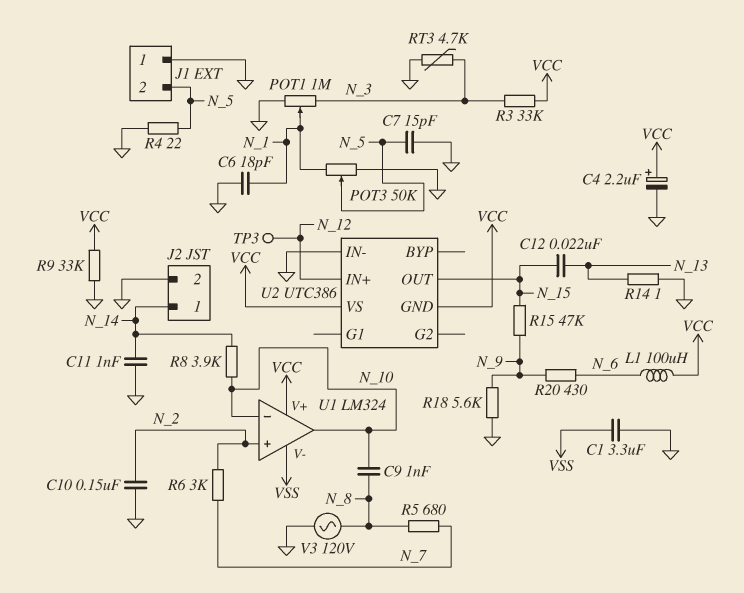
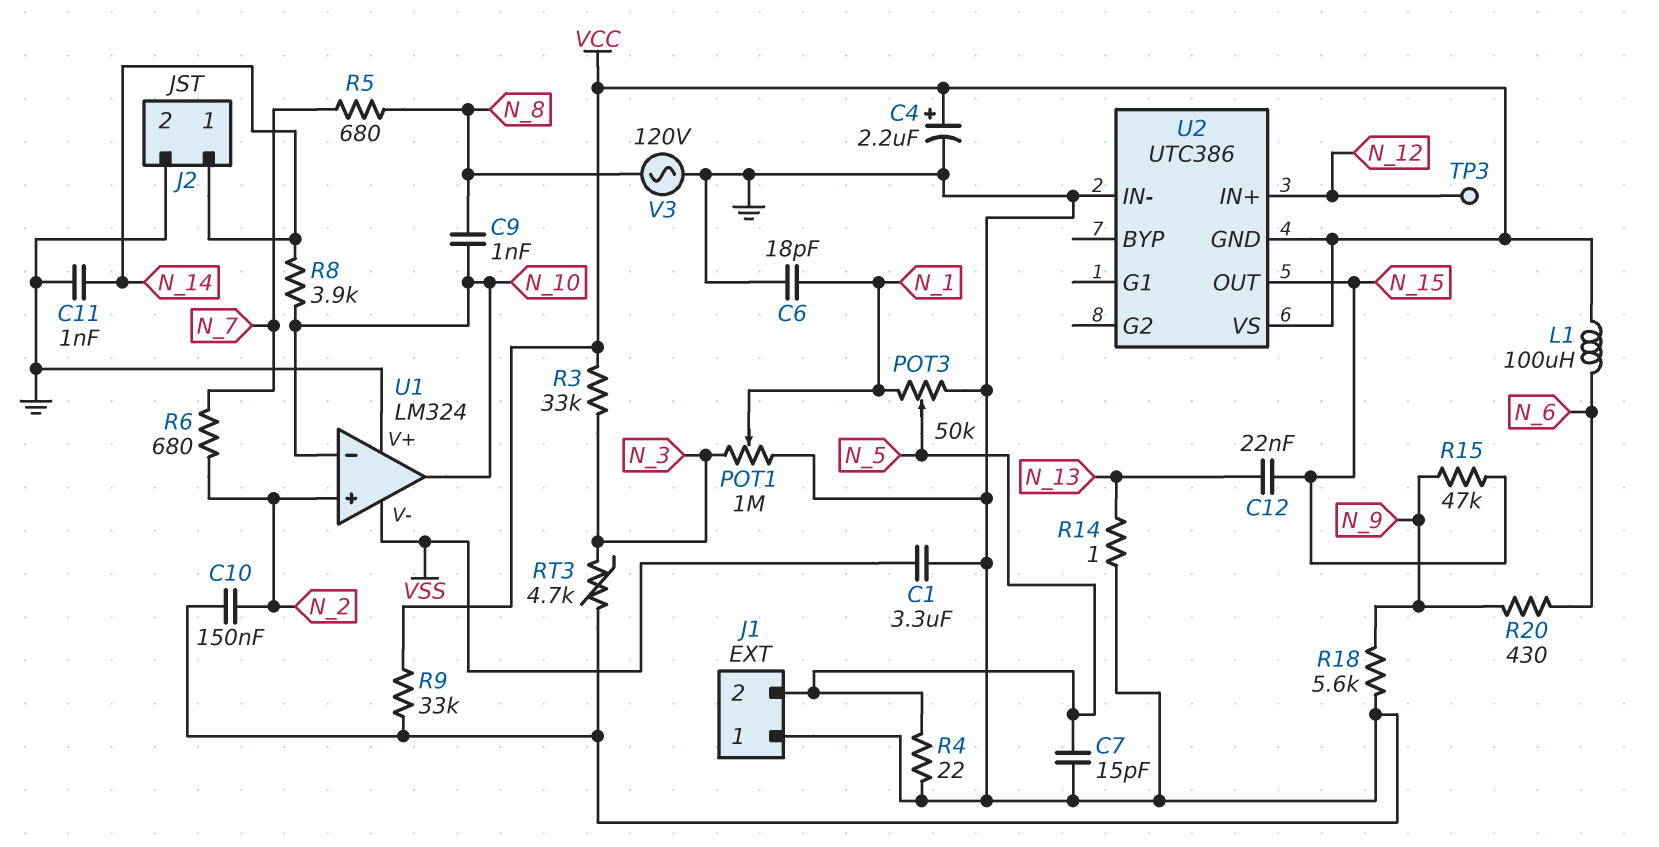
R6: 3k (N_2, N_7) -> 680 (N_2, N_7)
U1 pin V+: VCC -> GND

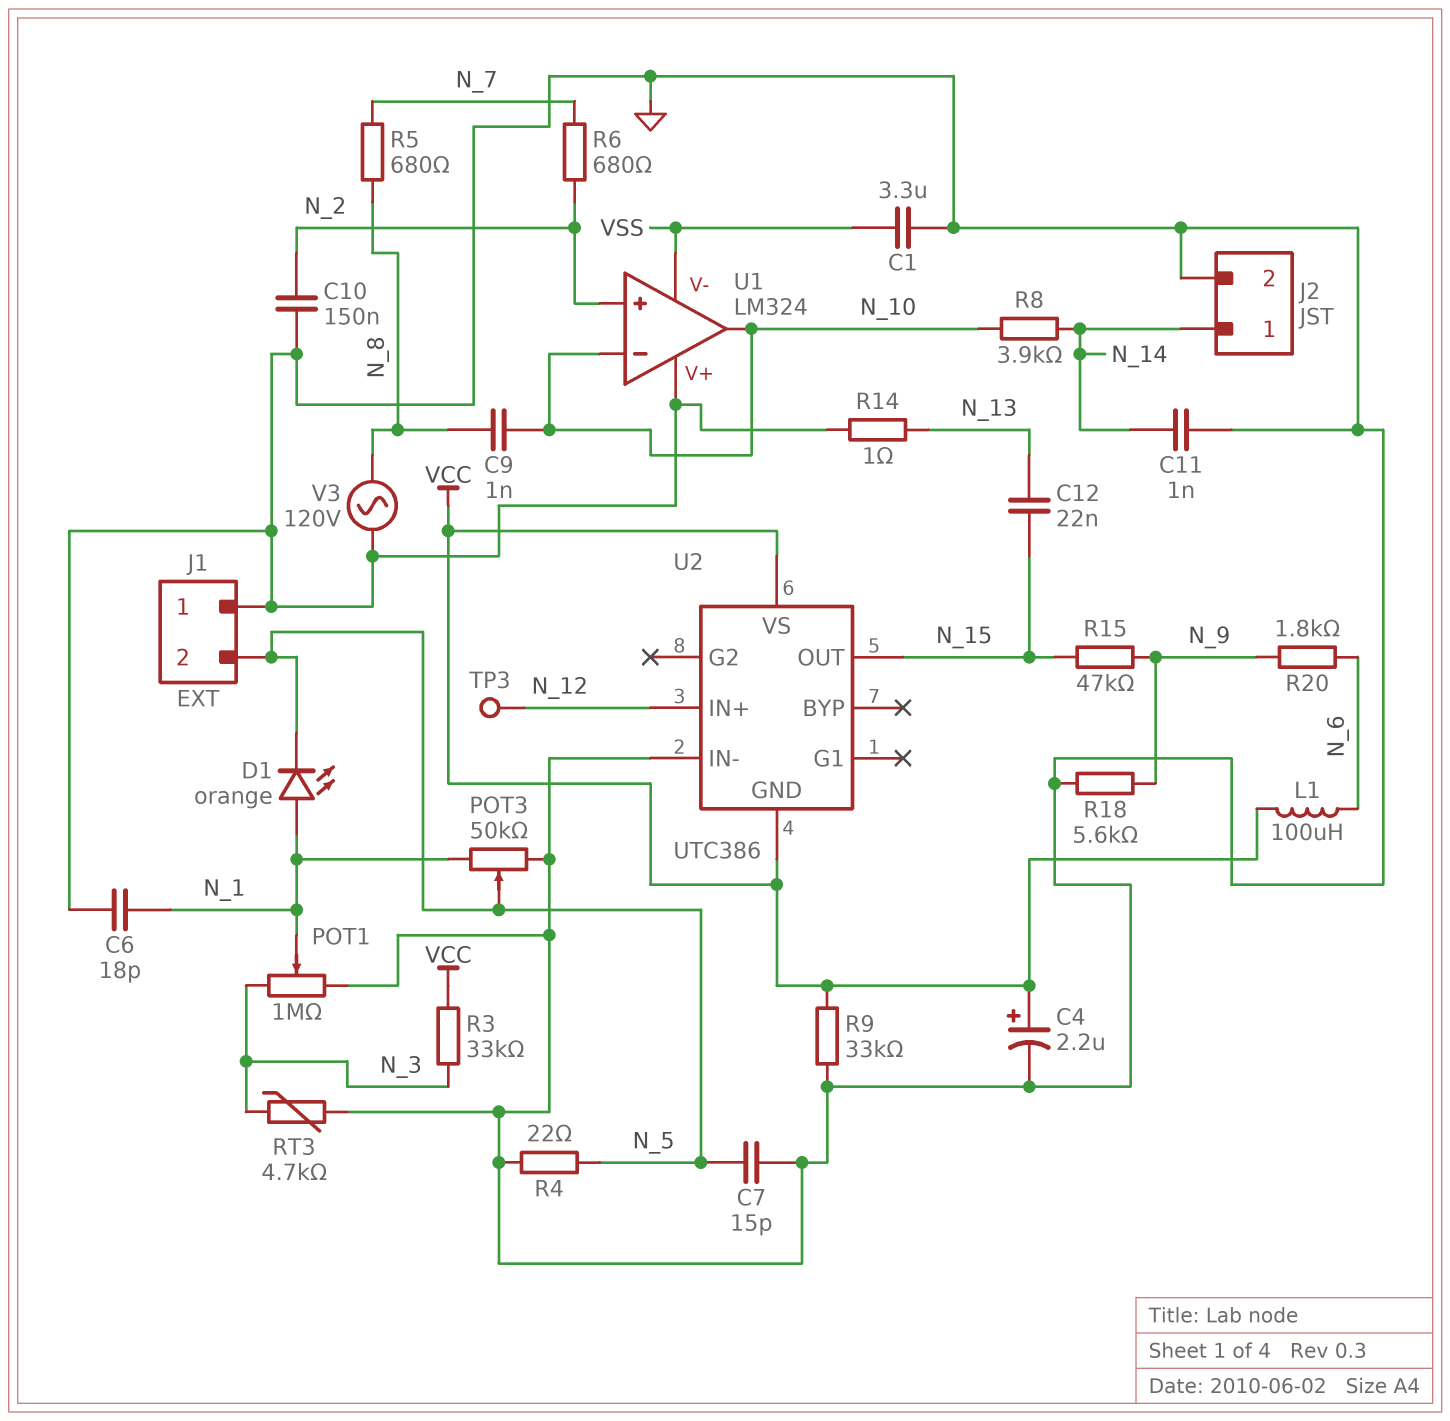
D1: none -> LED orange (A N_1, K N_5)
R20: 430 (N_6, N_9) -> 1.8k (N_6, N_9)

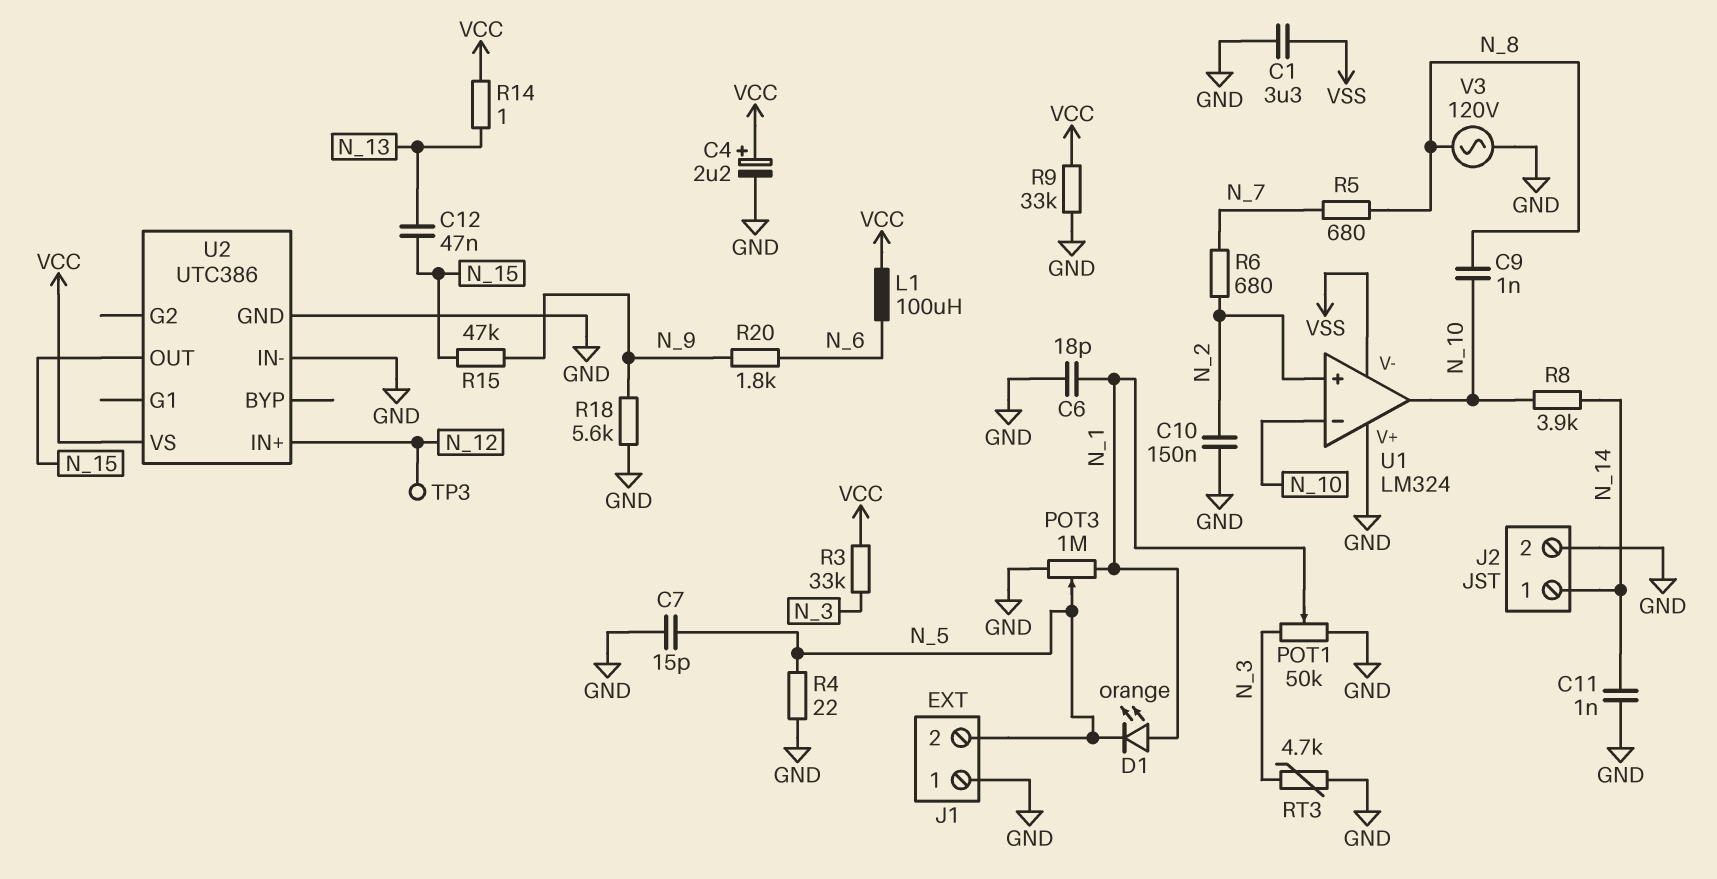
C12: 22nF (N_13, N_15) -> 47nF (N_13, N_15)
POT1: 1M (GND, N_3, wiper N_1) -> 50k (GND, N_3, wiper N_1)
POT3: 50k (GND, N_1, wiper N_5) -> 1M (GND, N_1, wiper N_5)
R14: 1 (GND, N_13) -> 1 (N_13, VCC)
U2 pin GND: VCC -> GND

